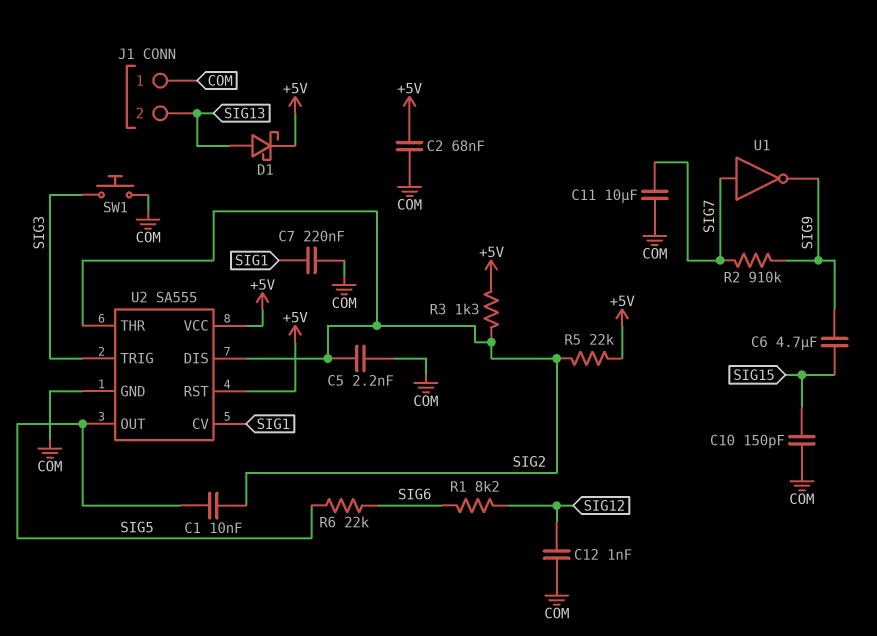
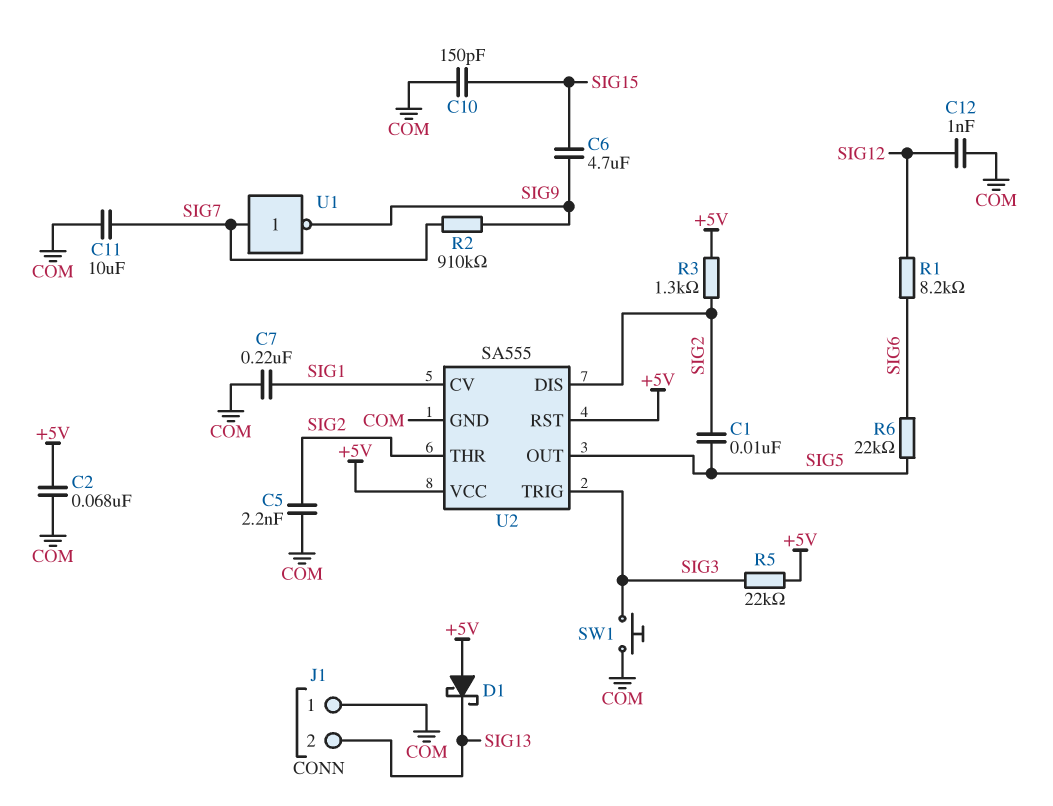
D1: schottky (A SIG13, K +5V) -> schottky (A +5V, K SIG13)
R5: 22k (+5V, SIG2) -> 22k (+5V, SIG3)

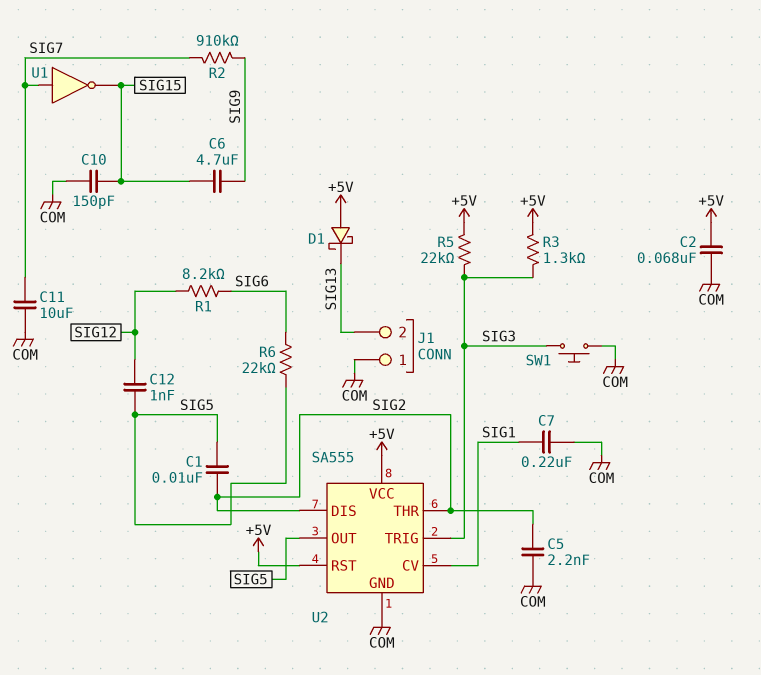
C12: 1nF (COM, SIG12) -> 1nF (SIG5, SIG12)
R3: 1.3k (+5V, SIG2) -> 1.3k (+5V, SIG3)
U1: NOT (in SIG7, out SIG9) -> NOT (in SIG7, out SIG15)

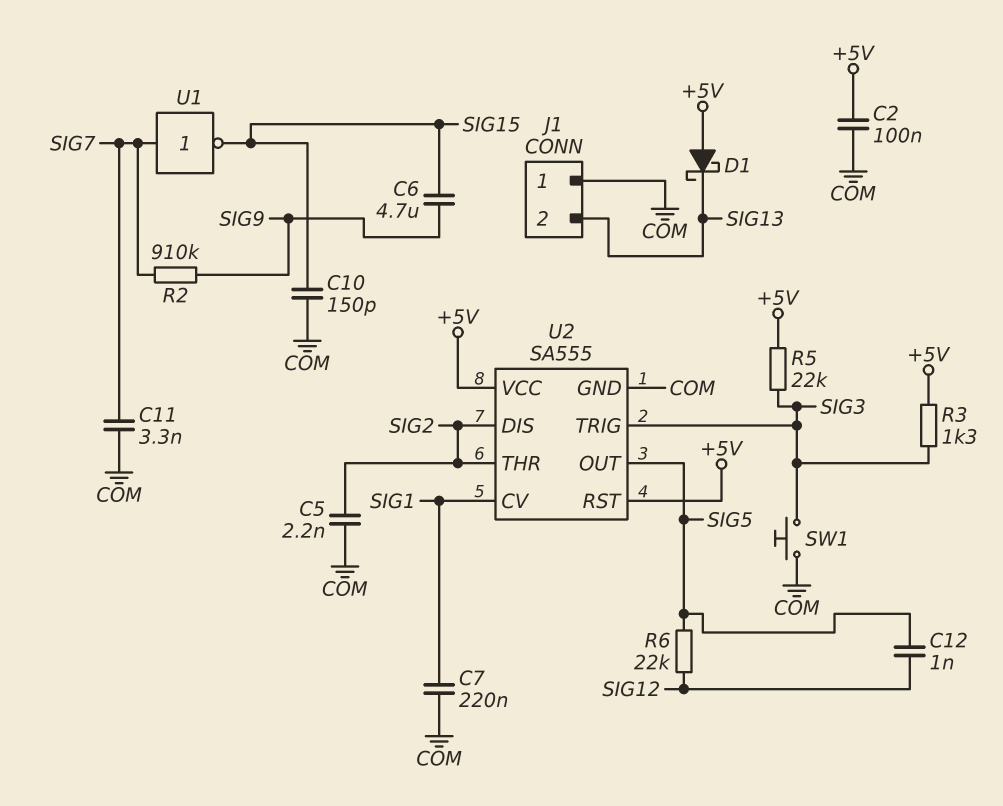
C1: 10nF (SIG2, SIG5) -> none
C2: 68nF (+5V, COM) -> 100nF (+5V, COM)
C11: 10uF (COM, SIG7) -> 3.3nF (COM, SIG7)
R1: 8.2k (SIG6, SIG12) -> none
R6: 22k (SIG5, SIG6) -> 22k (SIG5, SIG12)

